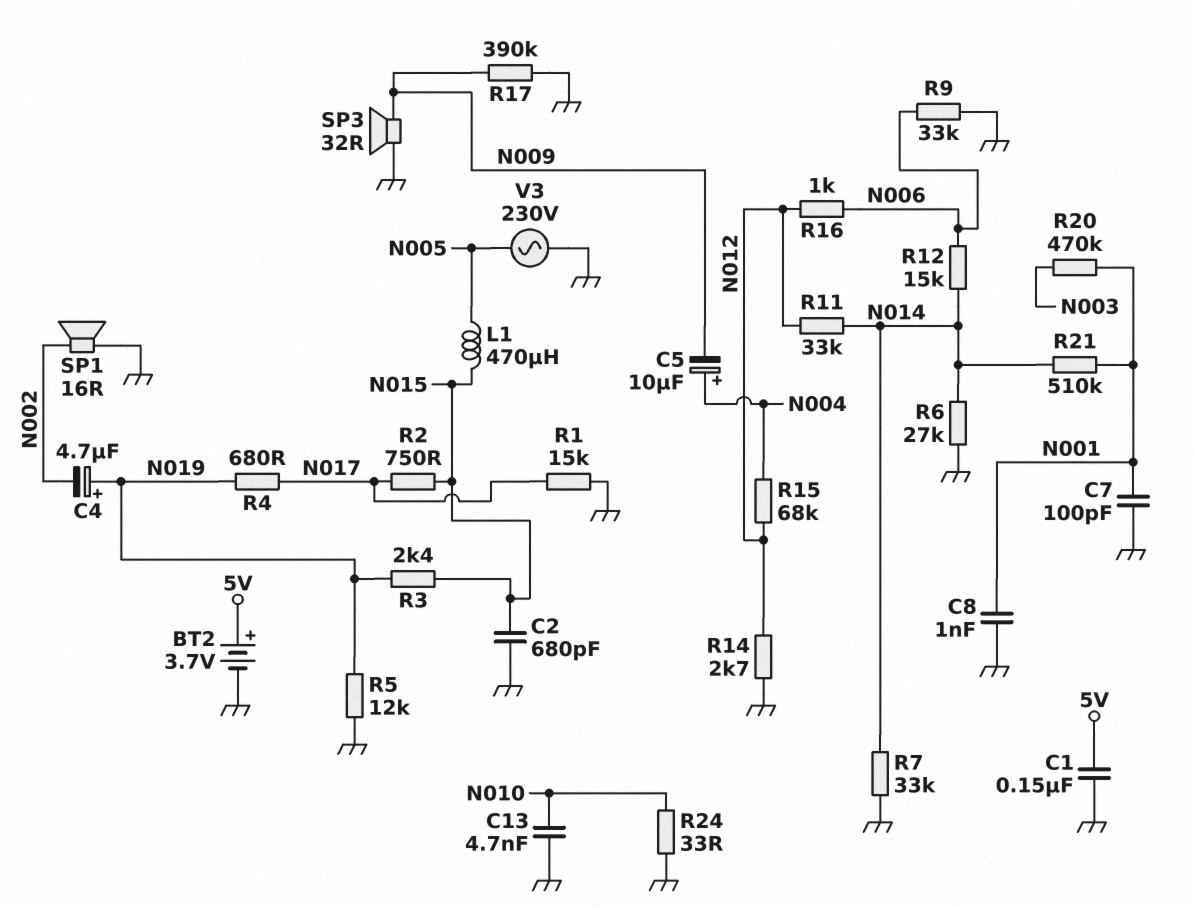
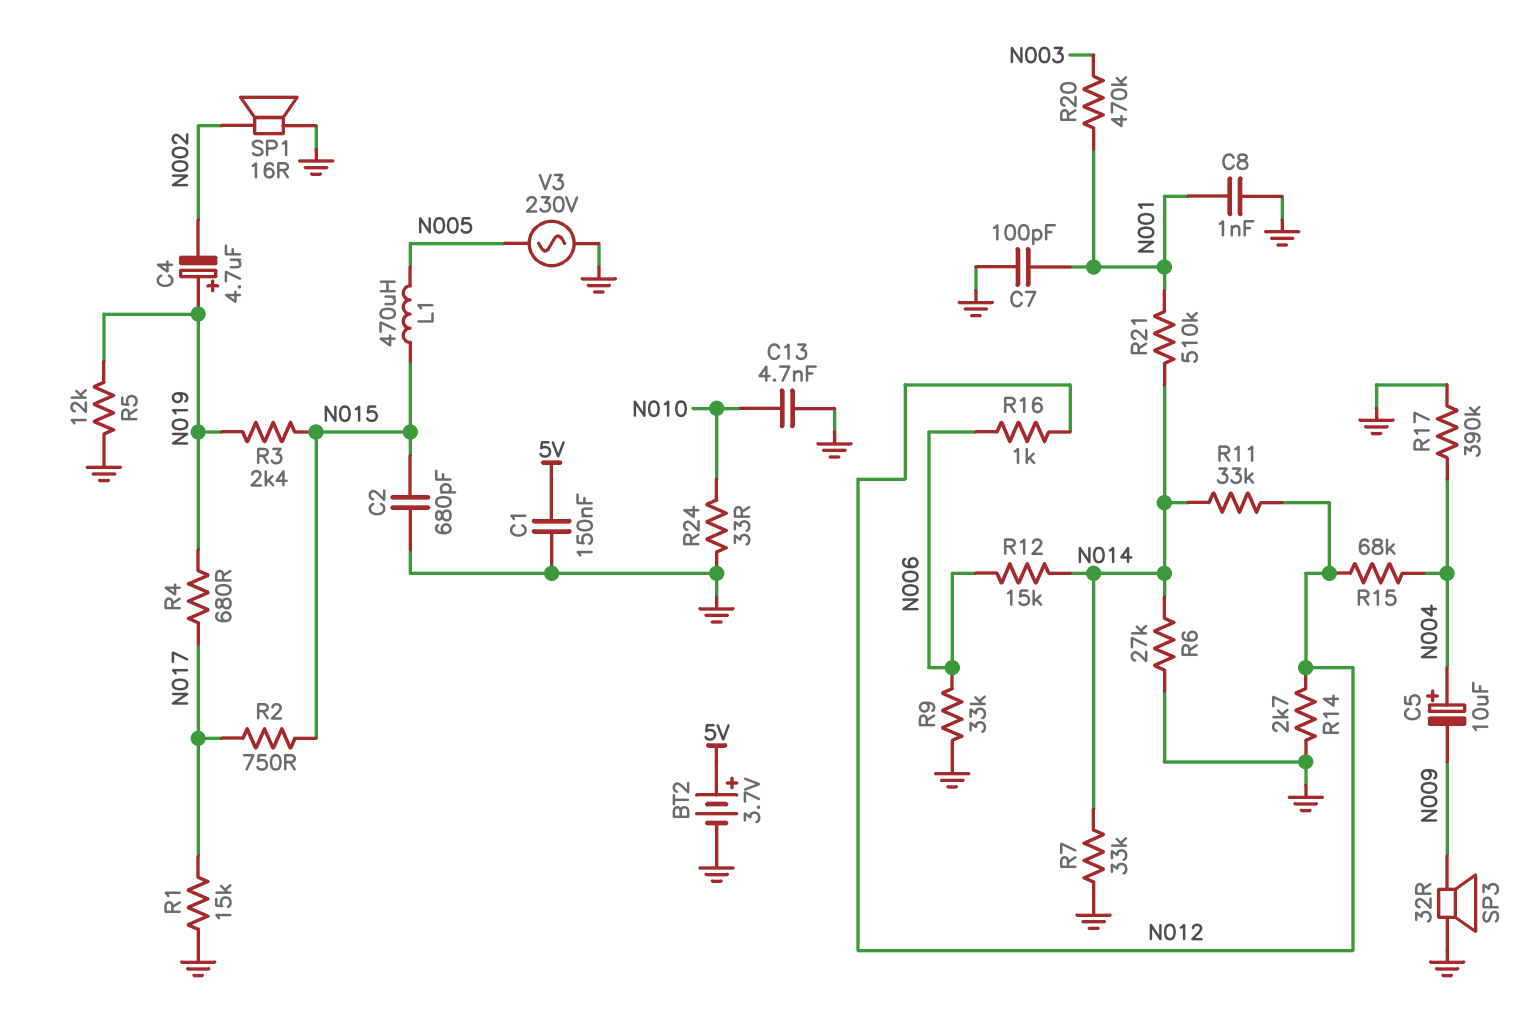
R17: 390k (GND, N009) -> 390k (GND, N004)

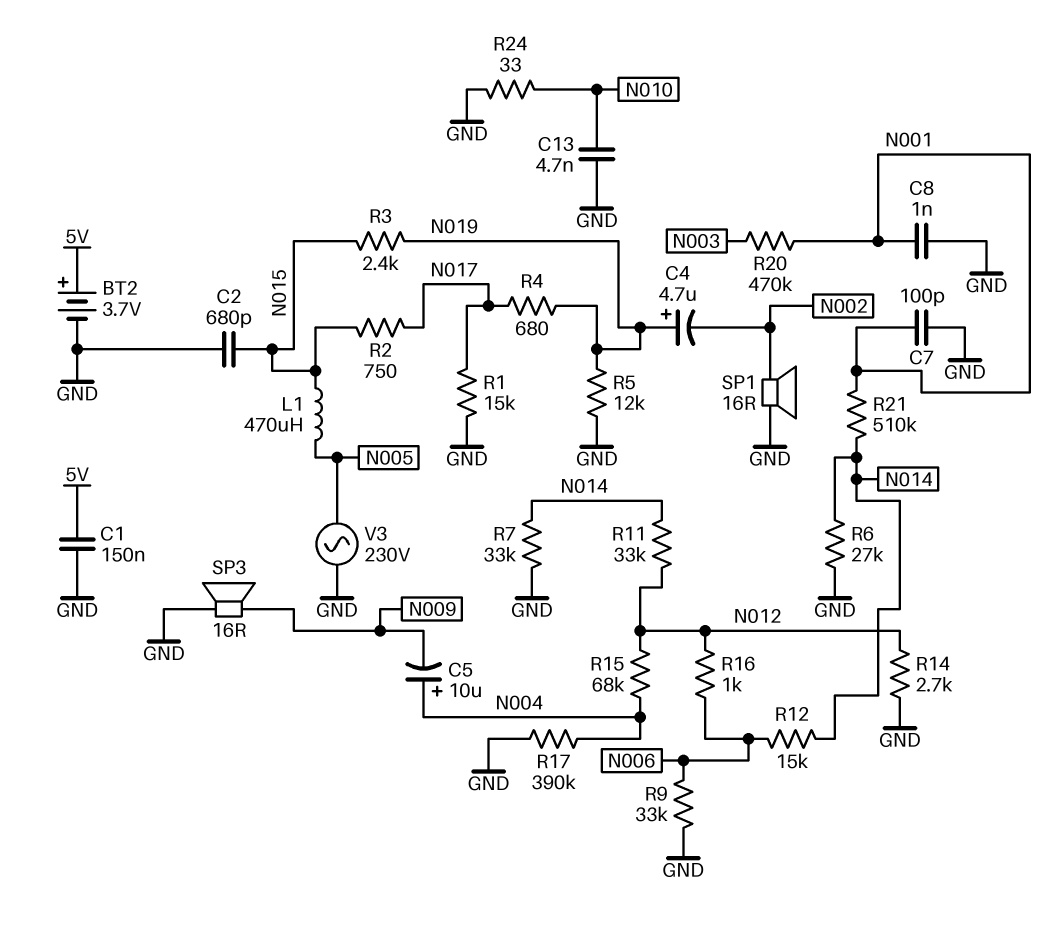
SP3: speaker 32R (GND, N009) -> speaker 16R (GND, N009)

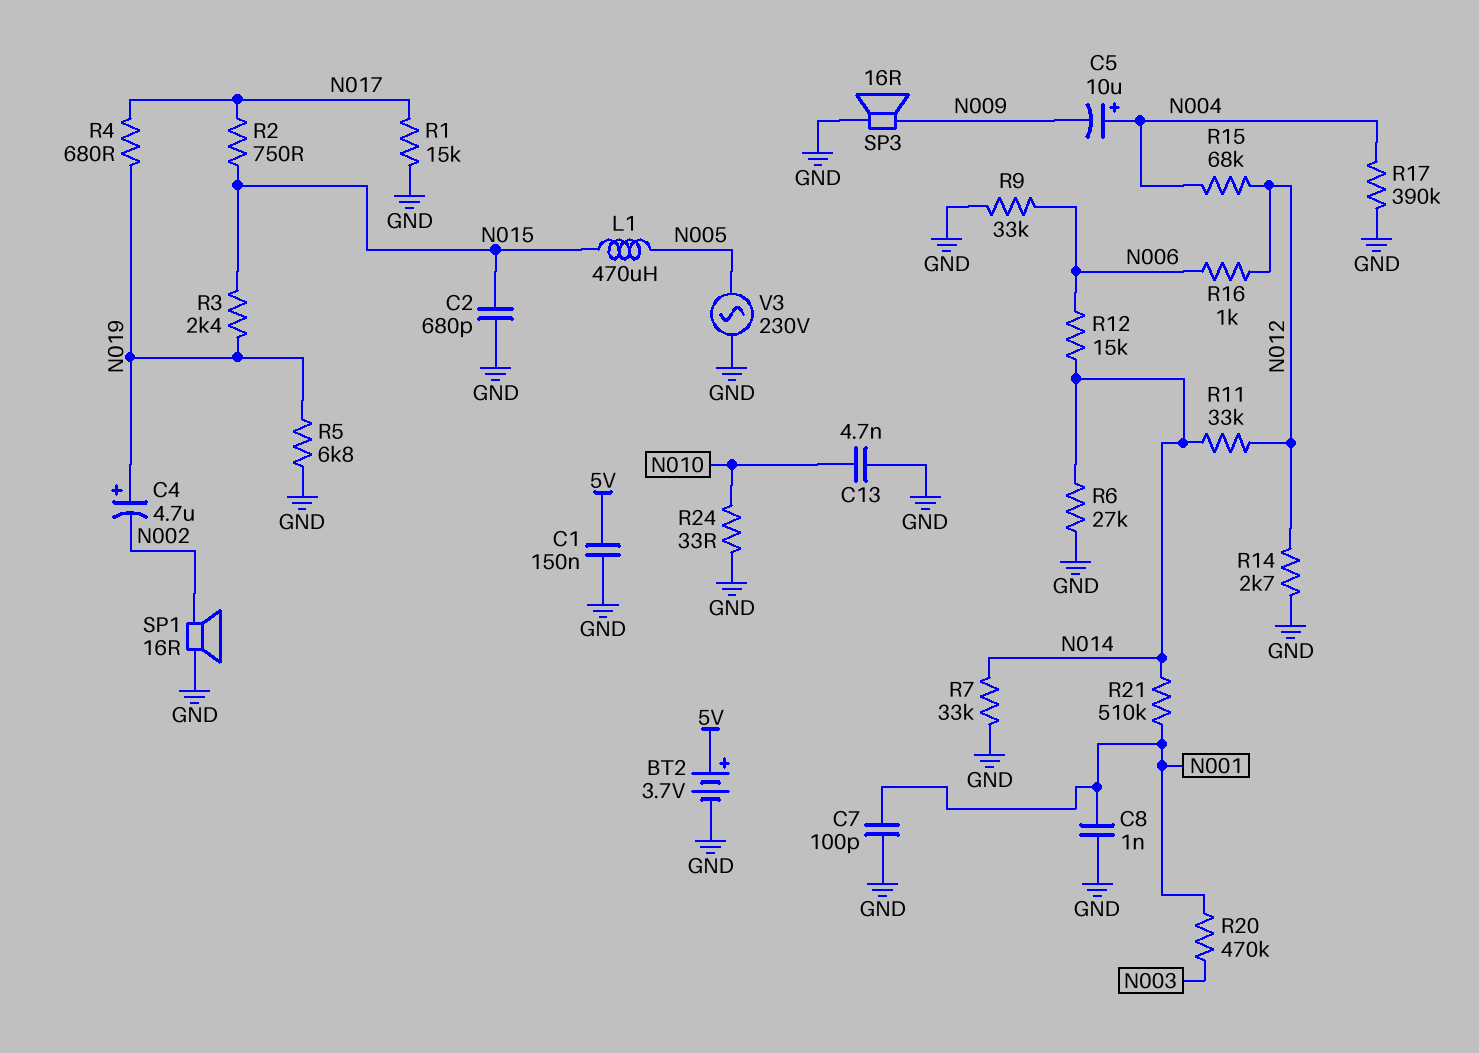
R5: 12k (GND, N019) -> 6.8k (GND, N019)

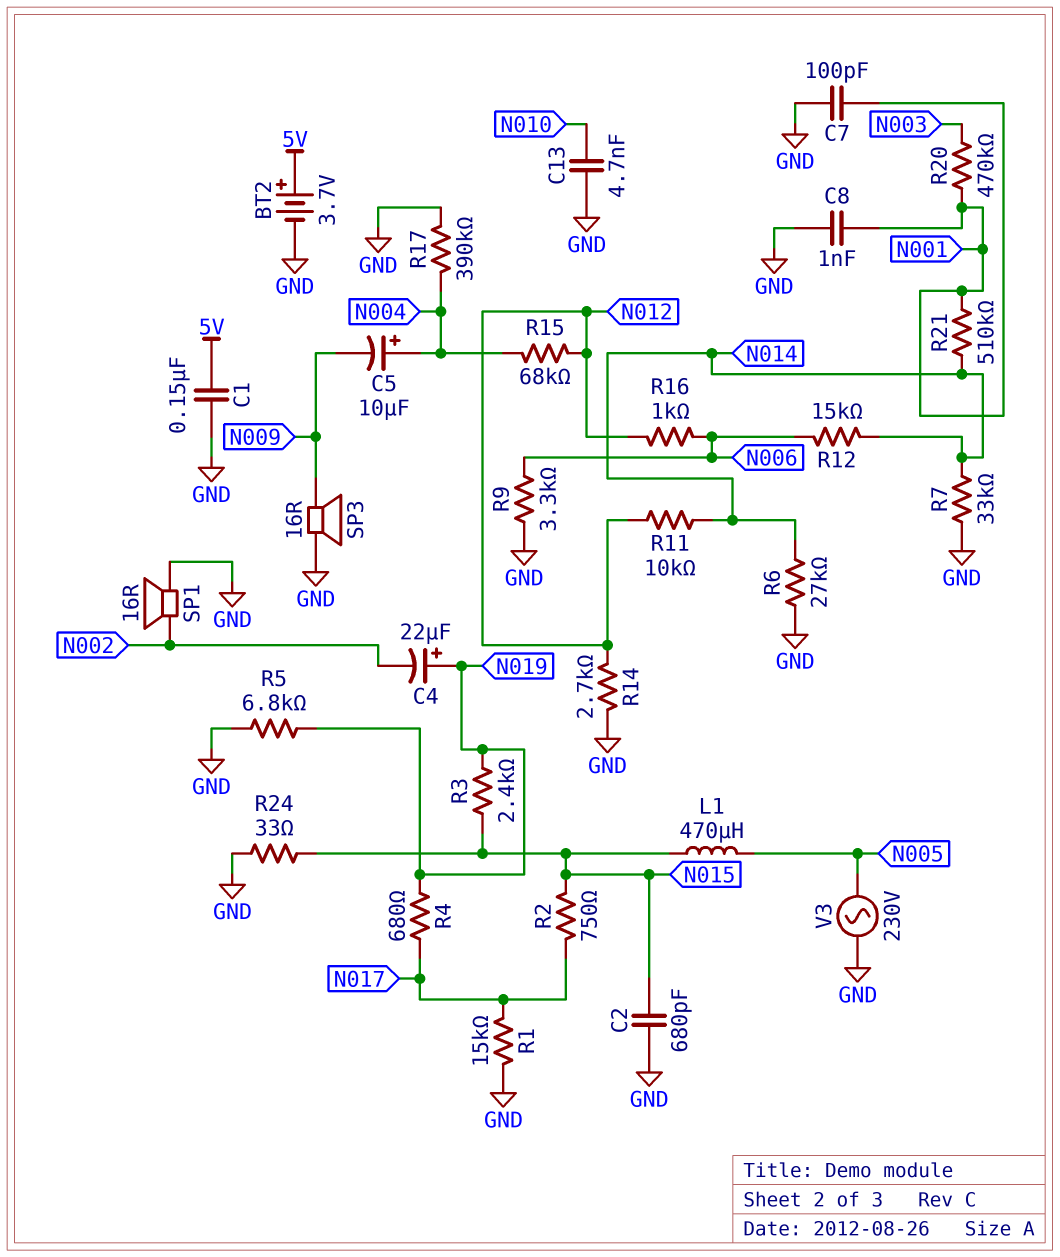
C4: 4.7uF (plus N019, minus N002) -> 22uF (plus N019, minus N002)
R9: 33k (GND, N006) -> 3.3k (GND, N006)
R11: 33k (N012, N014) -> 10k (N012, N014)
R24: 33 (GND, N010) -> 33 (GND, N015)

